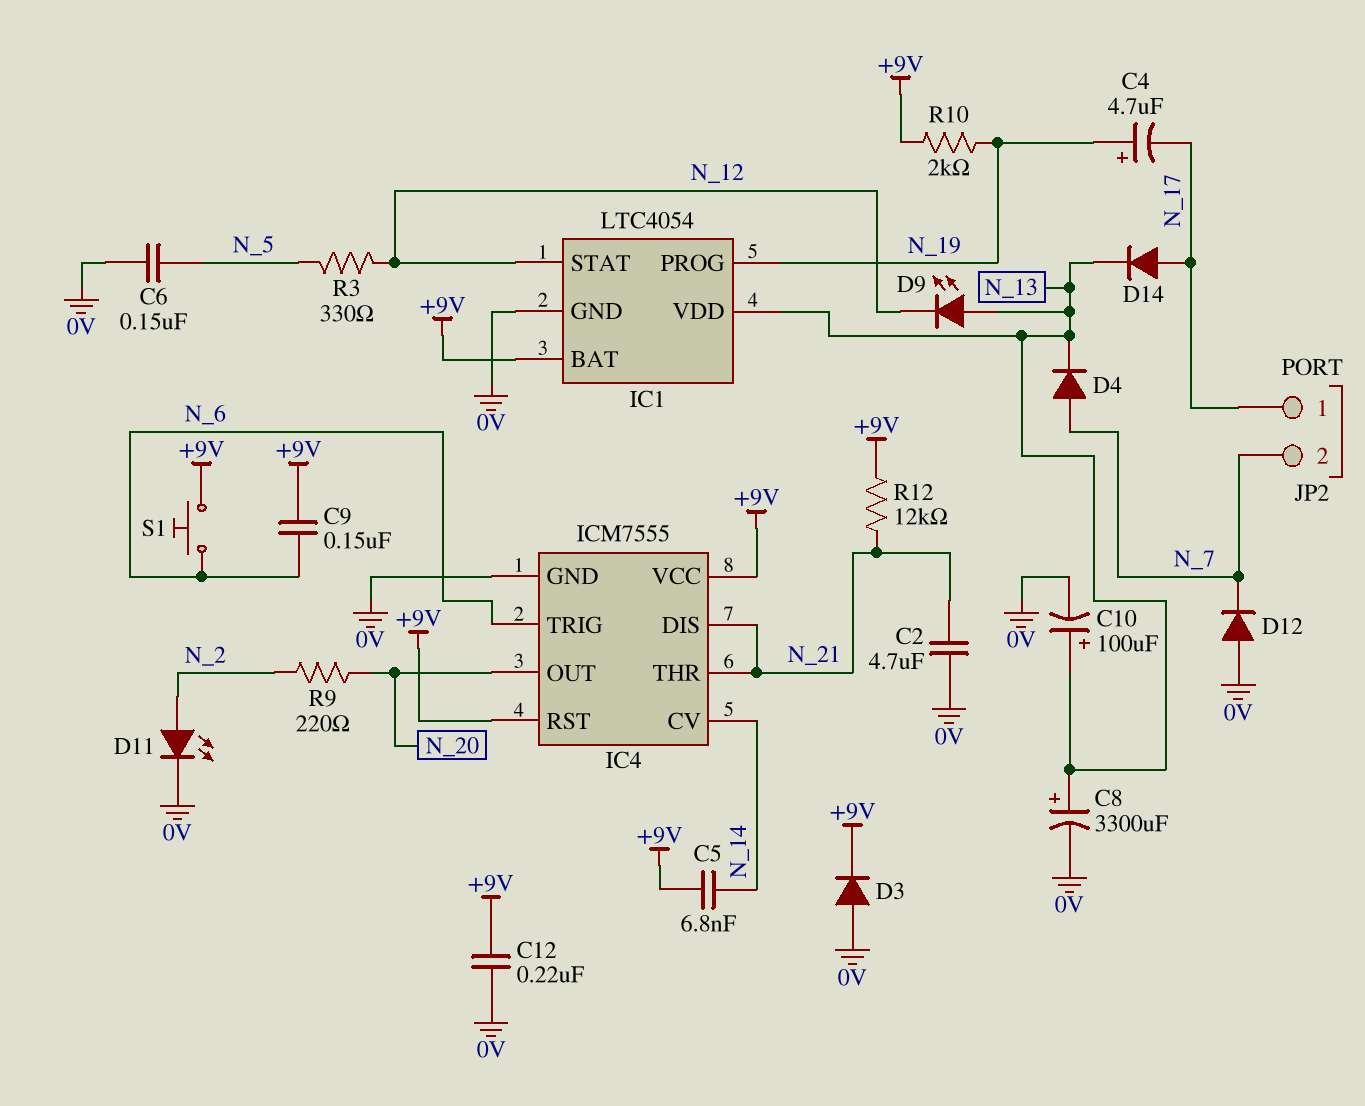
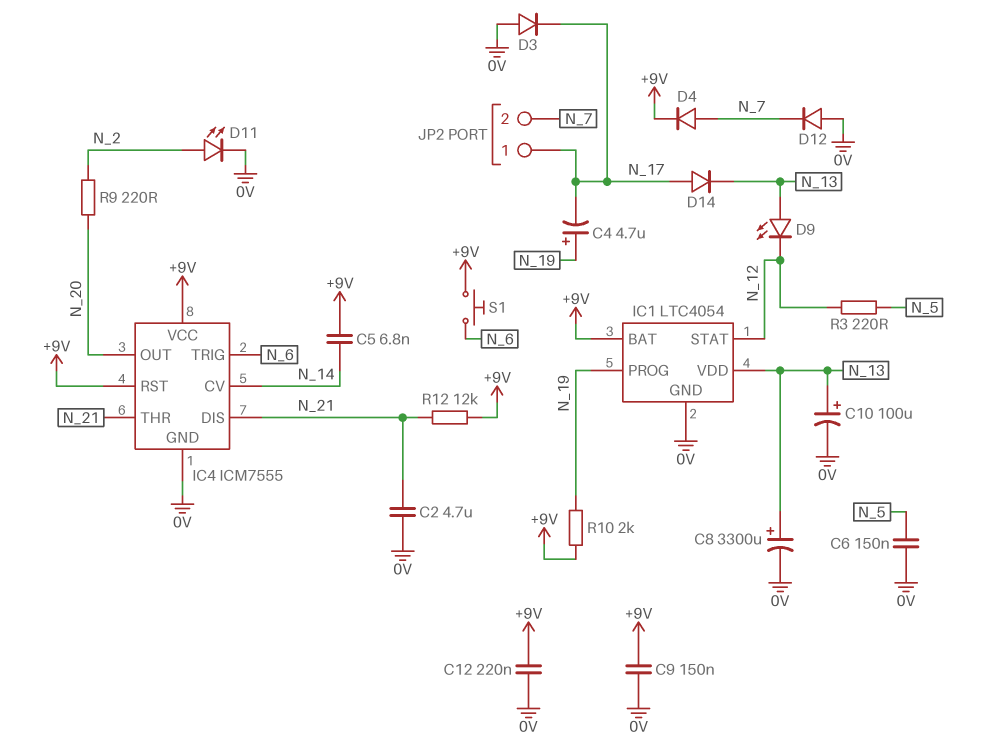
C9: 150nF (+9V, N_6) -> 150nF (+9V, 0V)
D3: diode (A 0V, K +9V) -> diode (A 0V, K N_17)
D4: diode (A N_7, K N_13) -> diode (A N_7, K +9V)
R3: 330 (N_5, N_12) -> 220 (N_5, N_12)

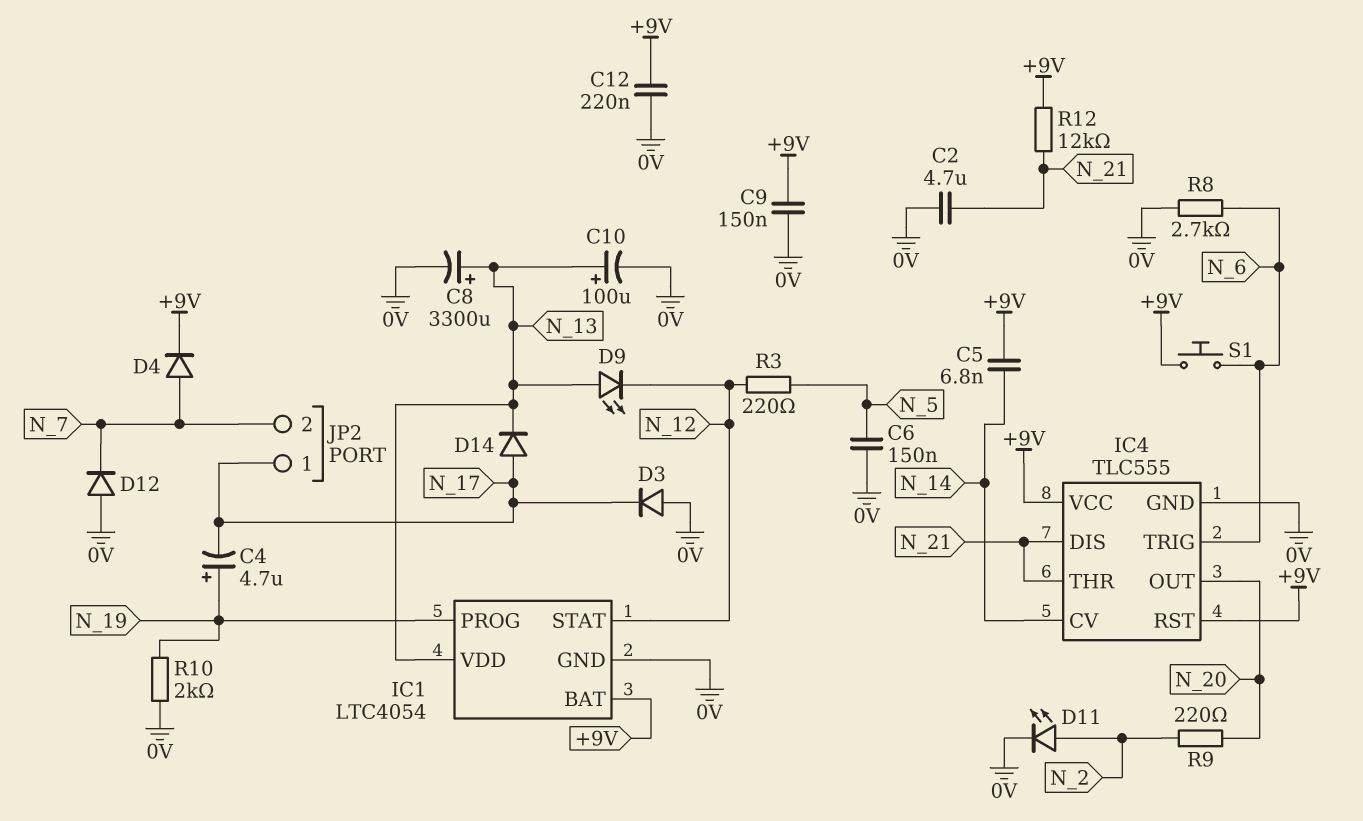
IC4: ICM7555 -> TLC555
R8: none -> 2.7k (0V, N_6)
R10: 2k (+9V, N_19) -> 2k (0V, N_19)

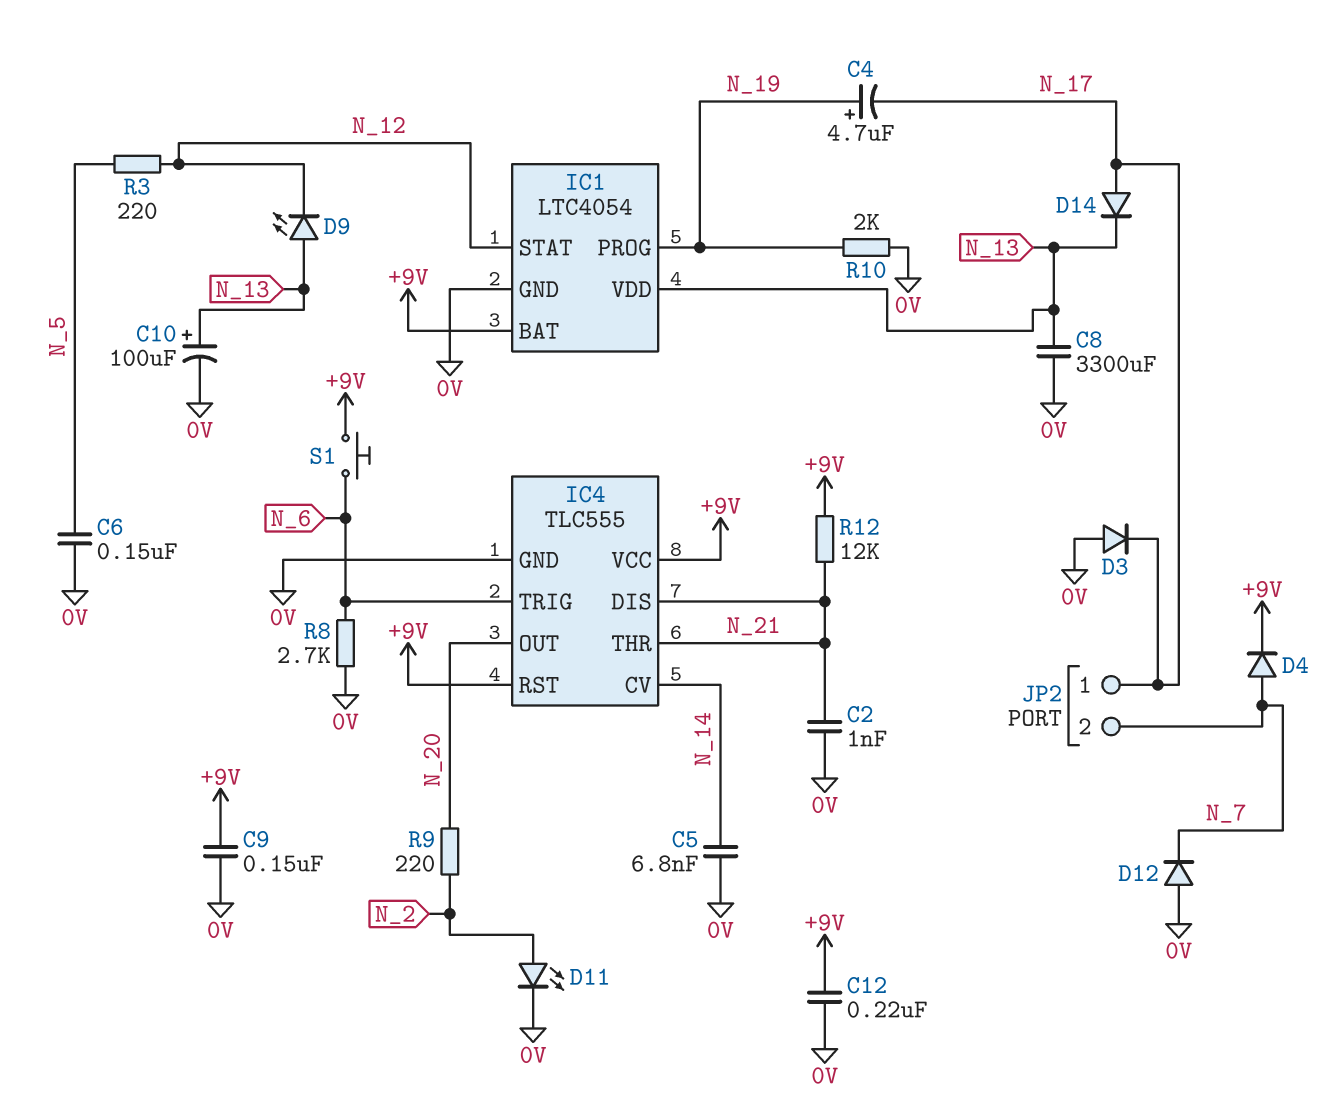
C2: 4.7uF (0V, N_21) -> 1nF (0V, N_21)
C5: 6.8nF (+9V, N_14) -> 6.8nF (0V, N_14)
C8: 3300uF (plus N_13, minus 0V) -> 3300uF (0V, N_13)

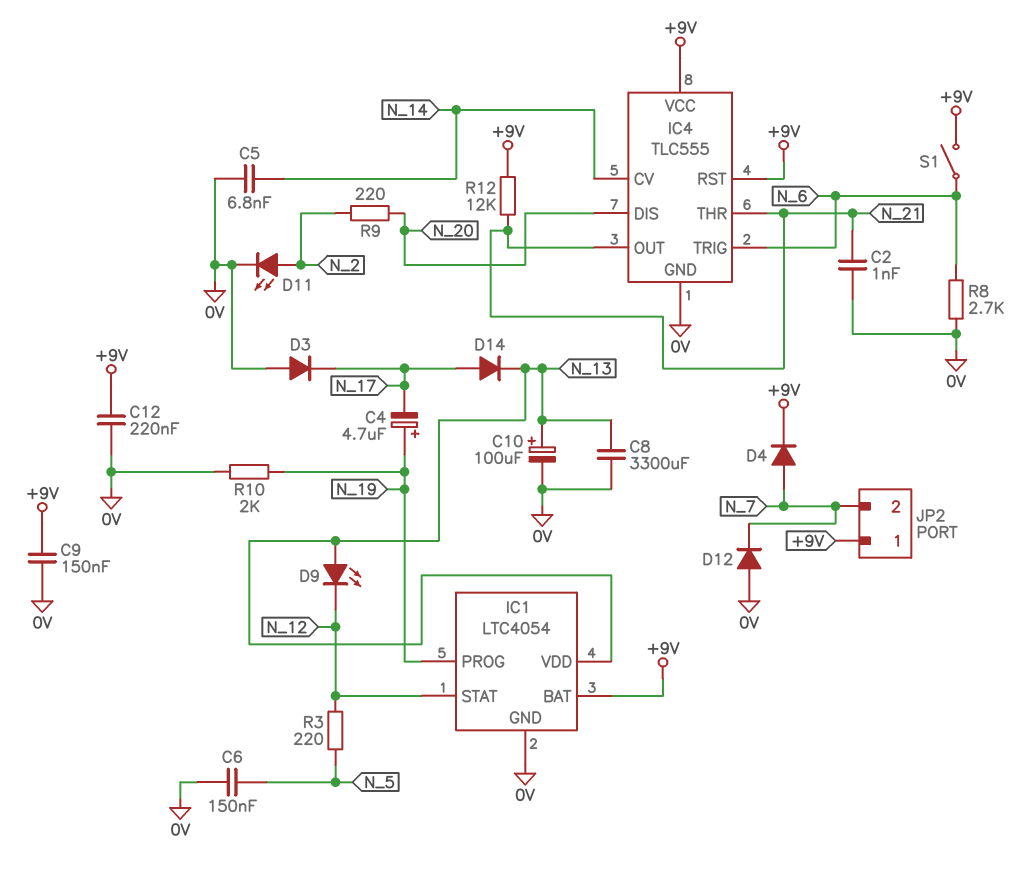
IC4 pin DIS: N_21 -> N_20
IC4 pin OUT: N_20 -> N_21
JP2 pin 1: N_17 -> +9V
S1: button (+9V, N_6) -> switch (+9V, N_6)

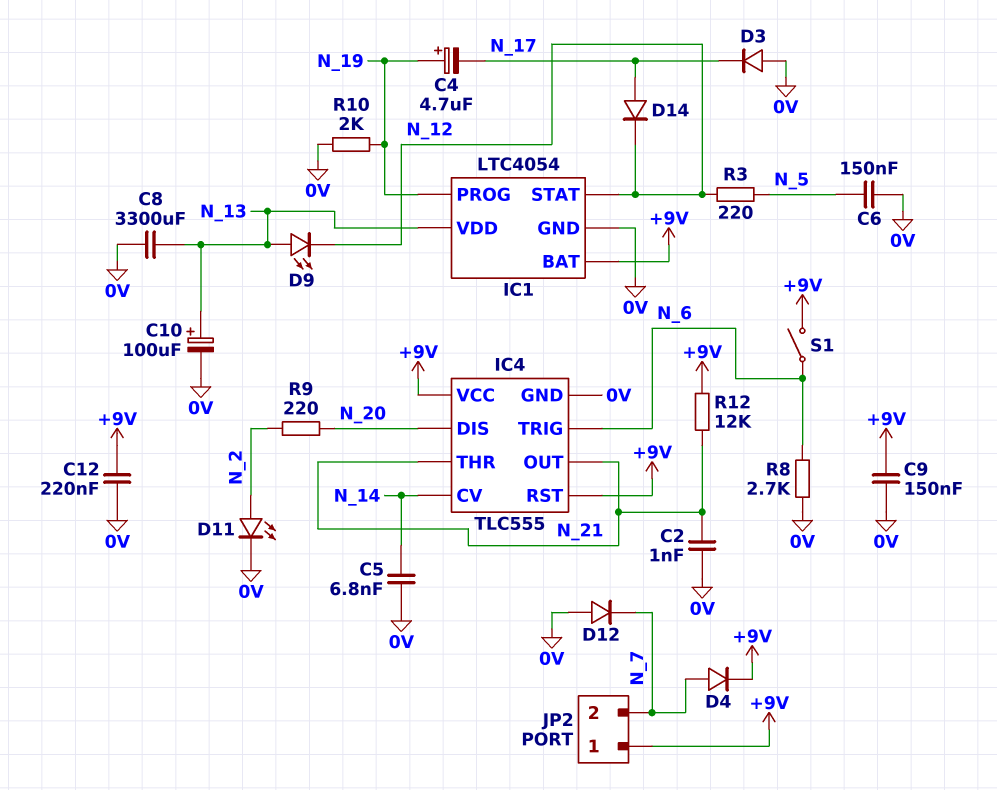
D14: diode (A N_17, K N_13) -> diode (A N_17, K N_12)

